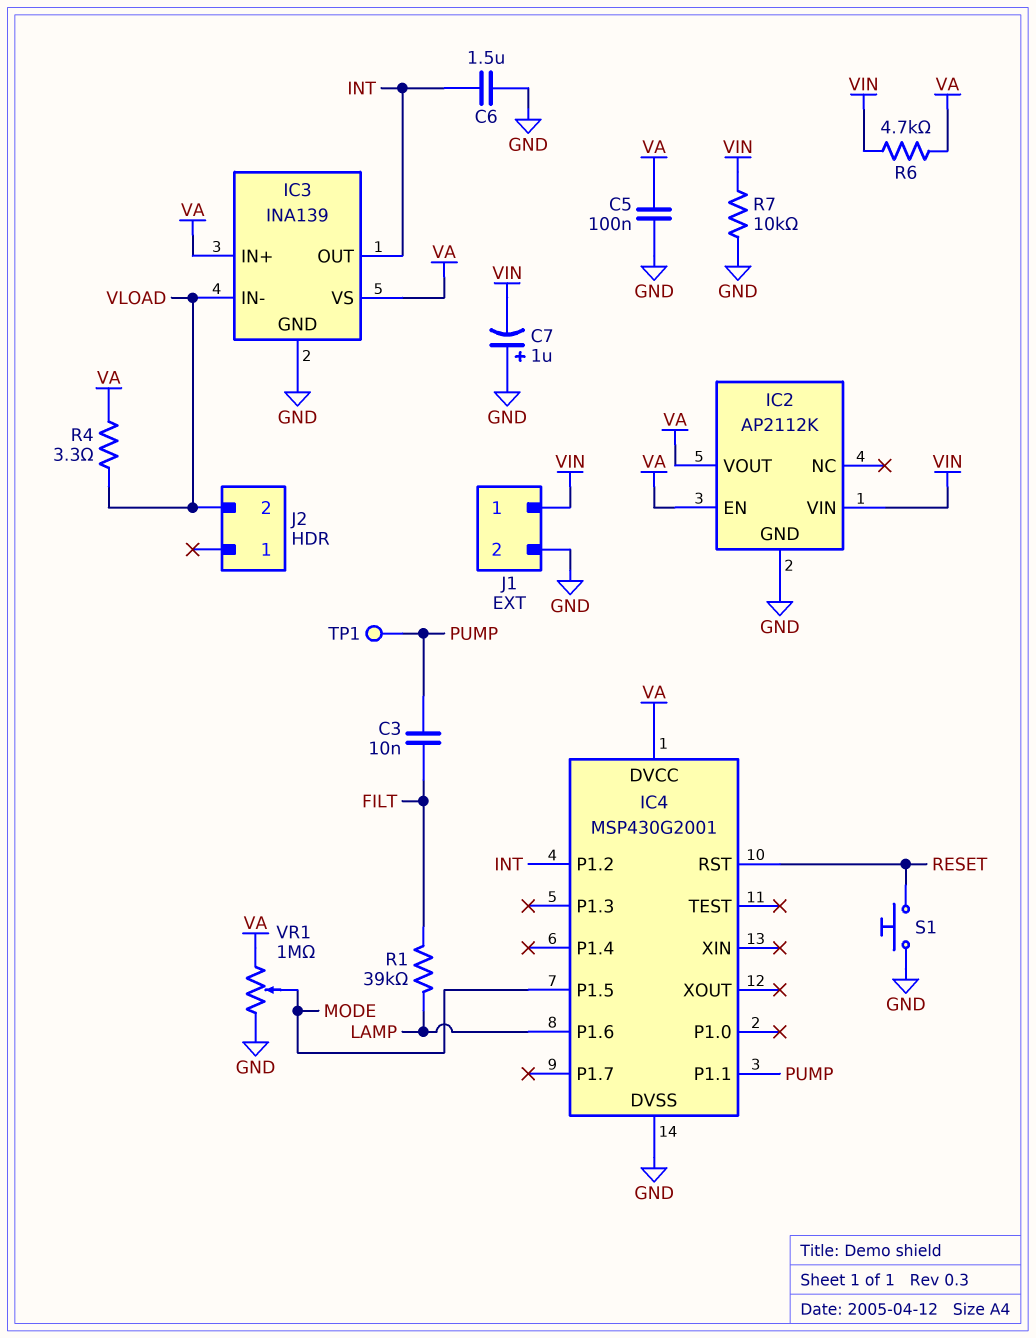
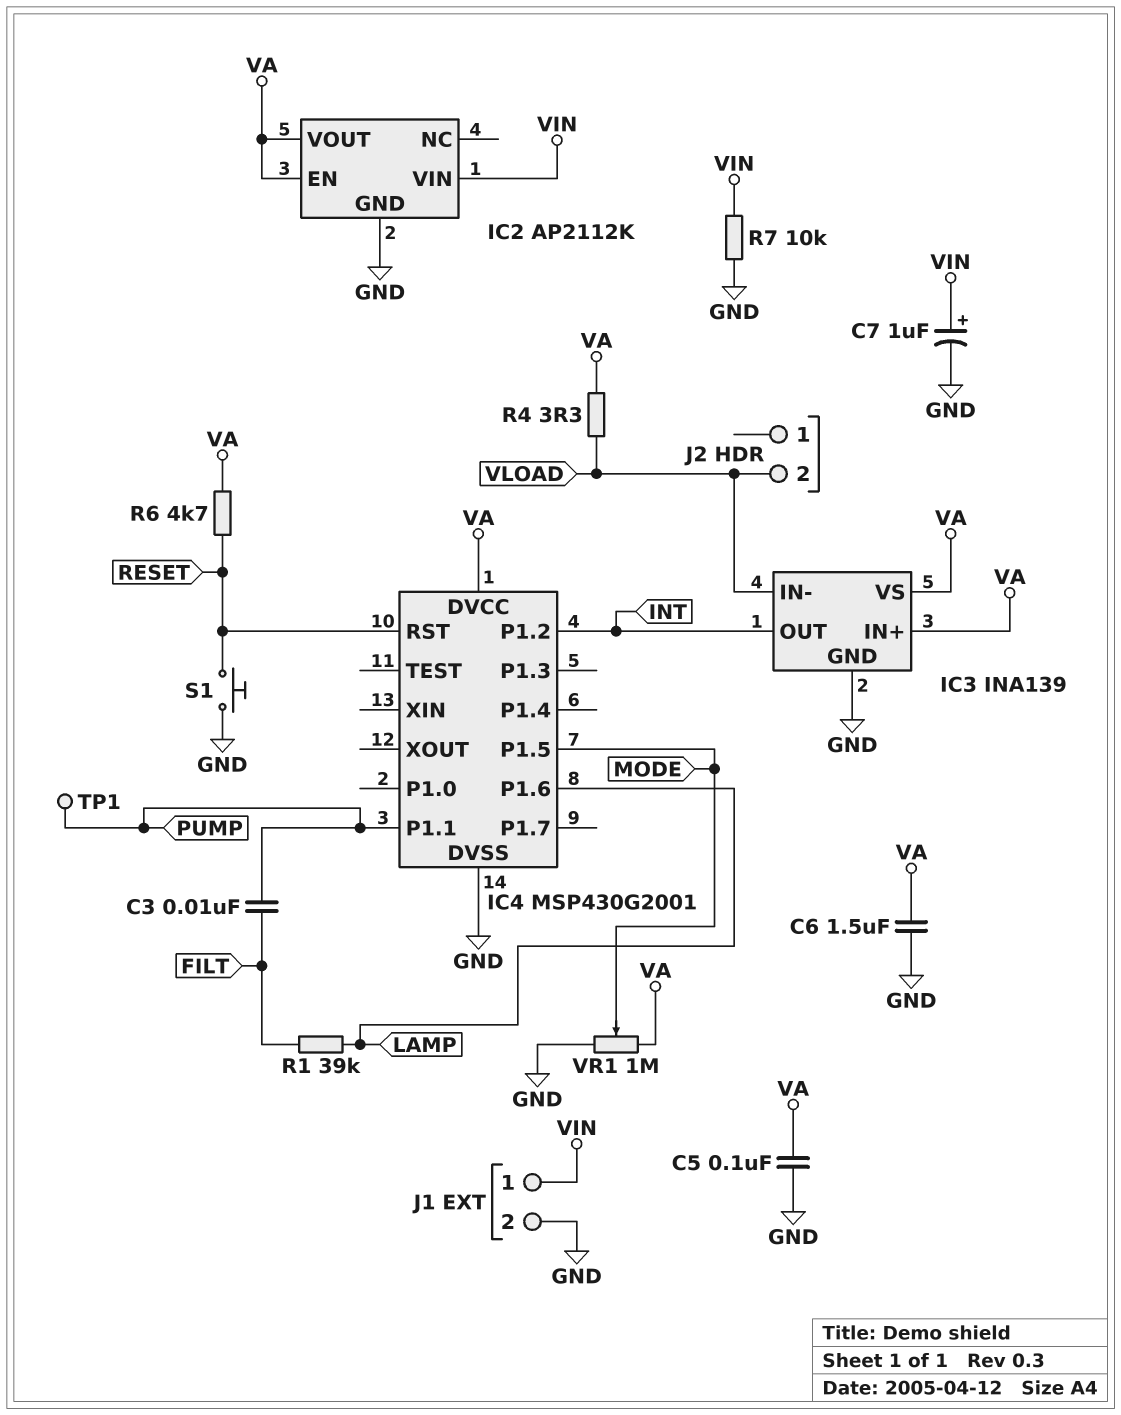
C6: 1.5uF (GND, INT) -> 1.5uF (GND, VA)
C7: 1uF (plus GND, minus VIN) -> 1uF (plus VIN, minus GND)
R6: 4.7k (VA, VIN) -> 4.7k (RESET, VA)

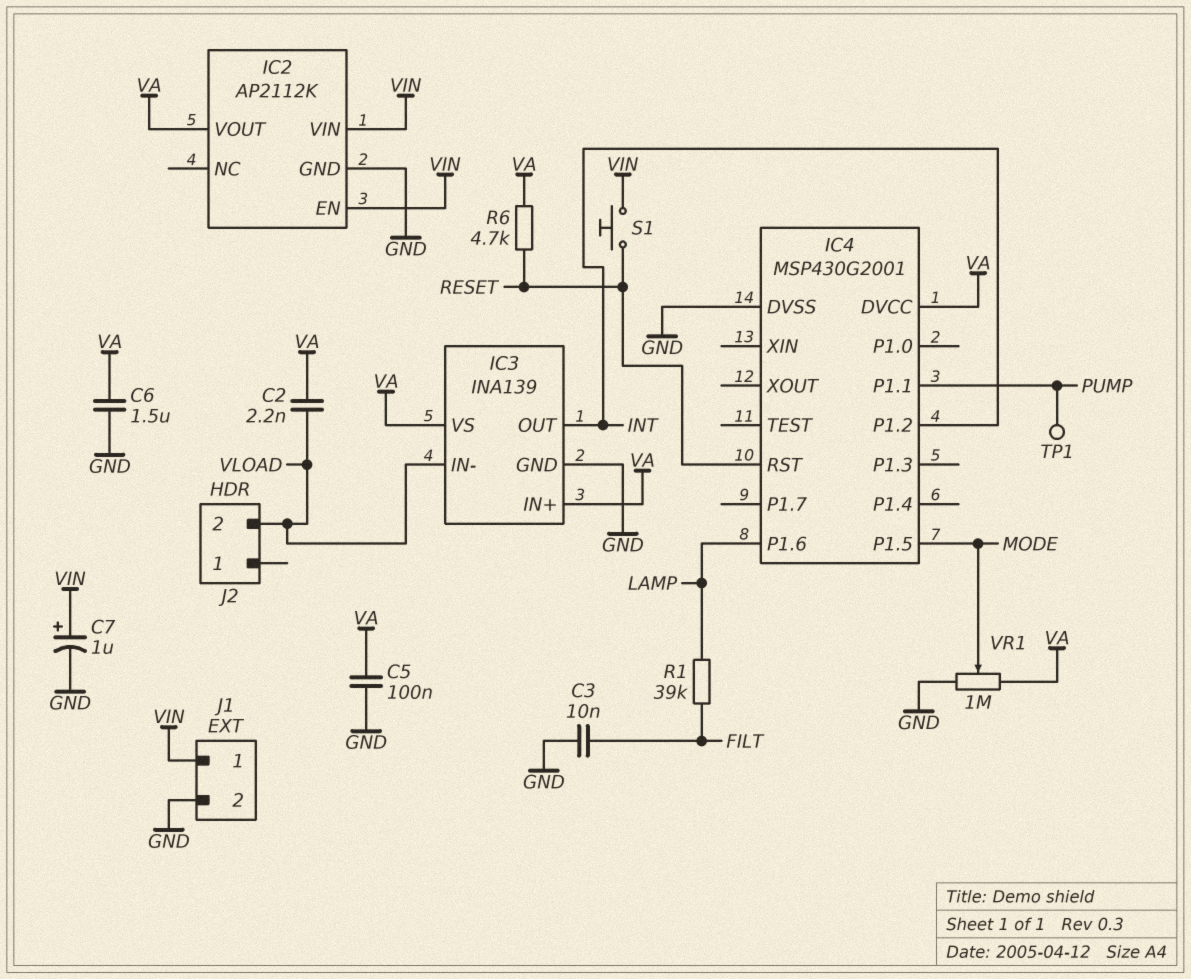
C2: none -> 2.2nF (VA, VLOAD)
C3: 10nF (FILT, PUMP) -> 10nF (FILT, GND)
IC2 pin EN: VA -> VIN
R4: 3.3 (VA, VLOAD) -> none
R7: 10k (GND, VIN) -> none
S1: button (GND, RESET) -> button (RESET, VIN)

